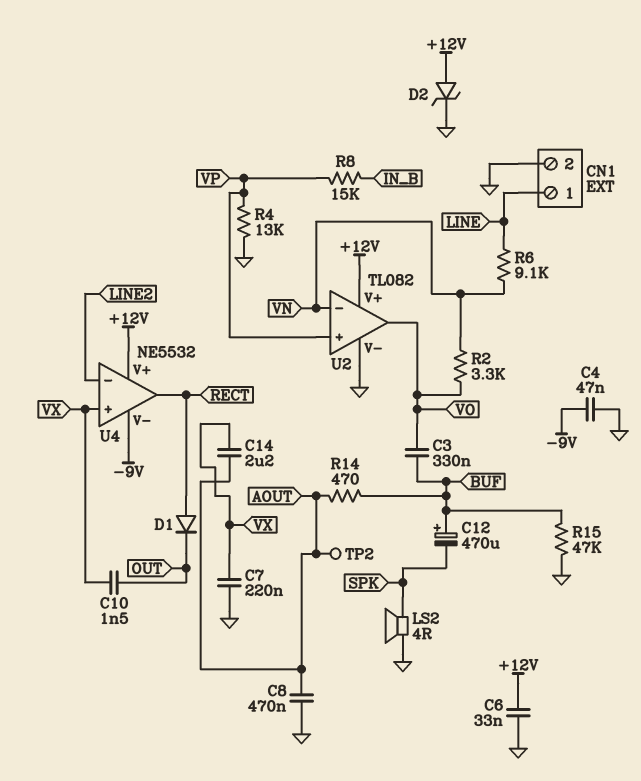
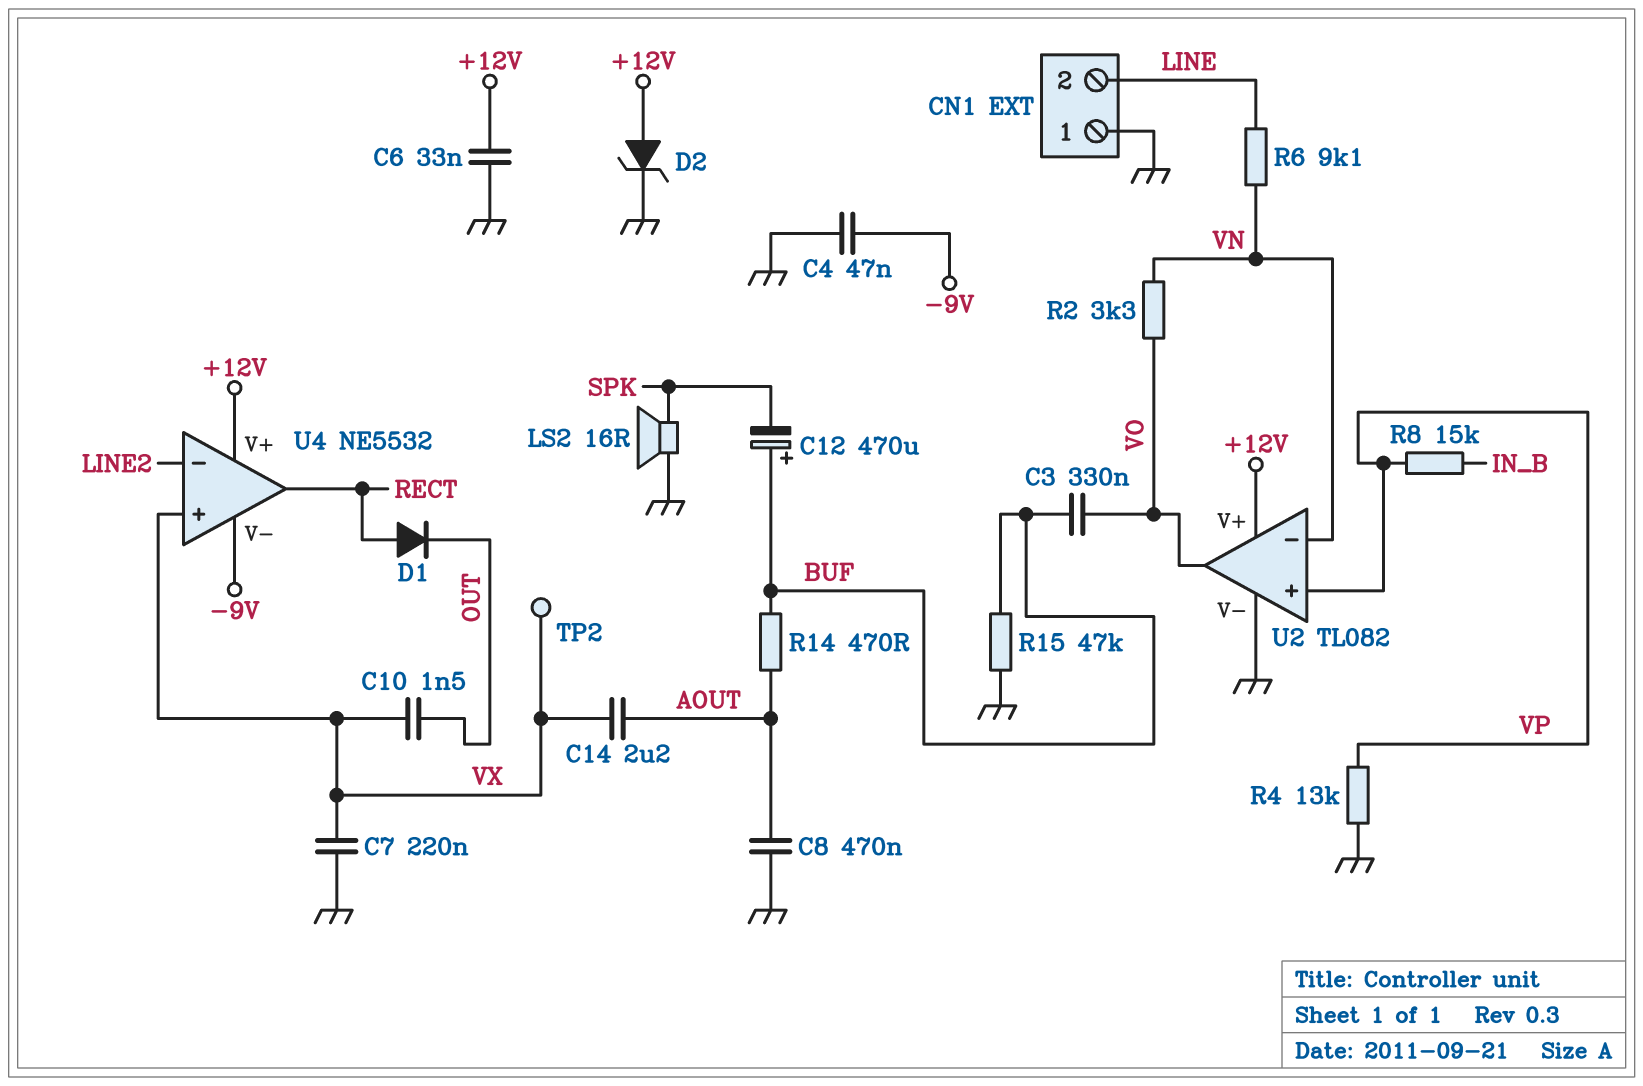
CN1 pin 1: LINE -> GND
CN1 pin 2: GND -> LINE
LS2: speaker 4R (GND, SPK) -> speaker 16R (GND, SPK)
TP2: test point (AOUT) -> test point (VX)

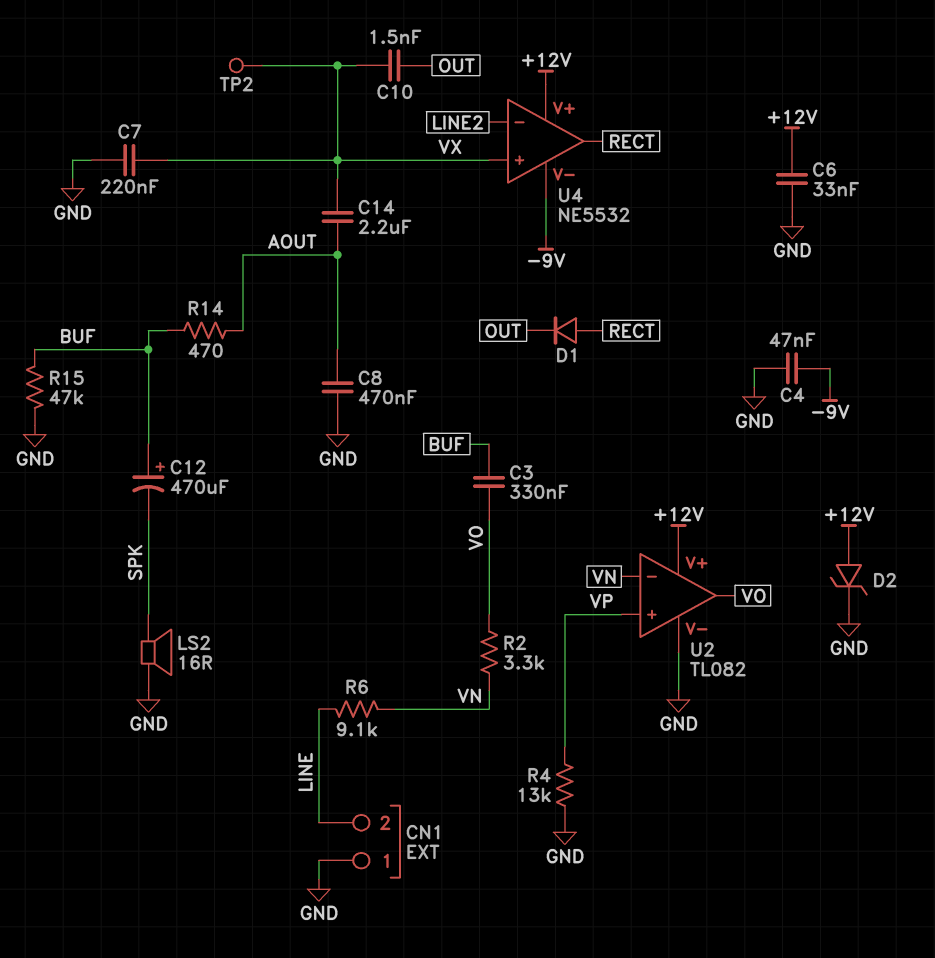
R8: 15k (IN_B, VP) -> none

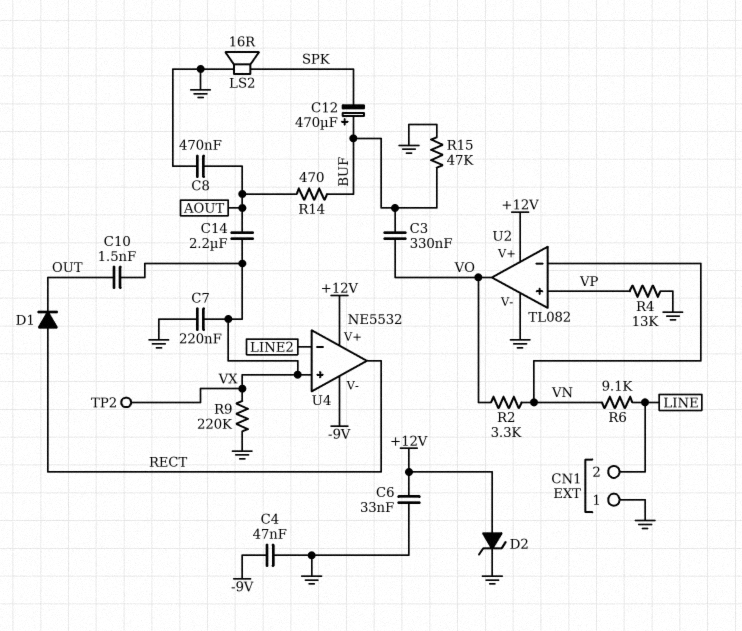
R9: none -> 220k (GND, VX)

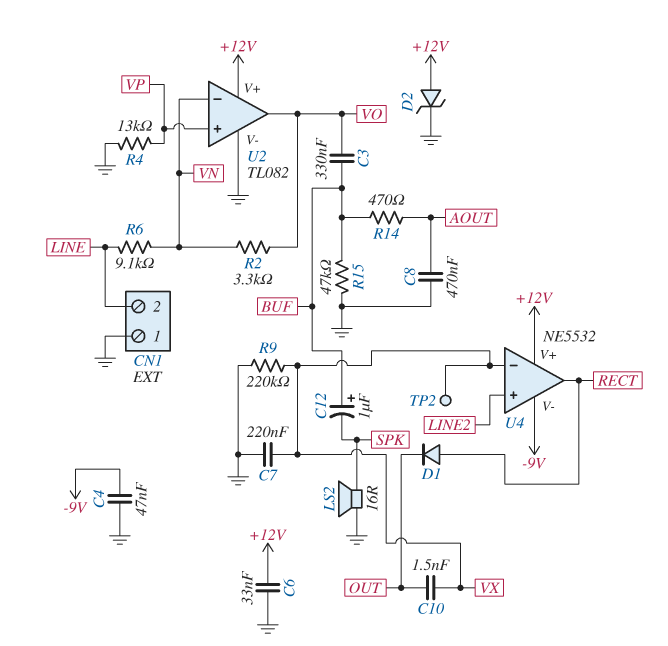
C12: 470uF (plus BUF, minus SPK) -> 1uF (plus BUF, minus SPK)
C14: 2.2uF (AOUT, VX) -> none
U4 pin in+: VX -> LINE2
U4 pin in-: LINE2 -> VX

